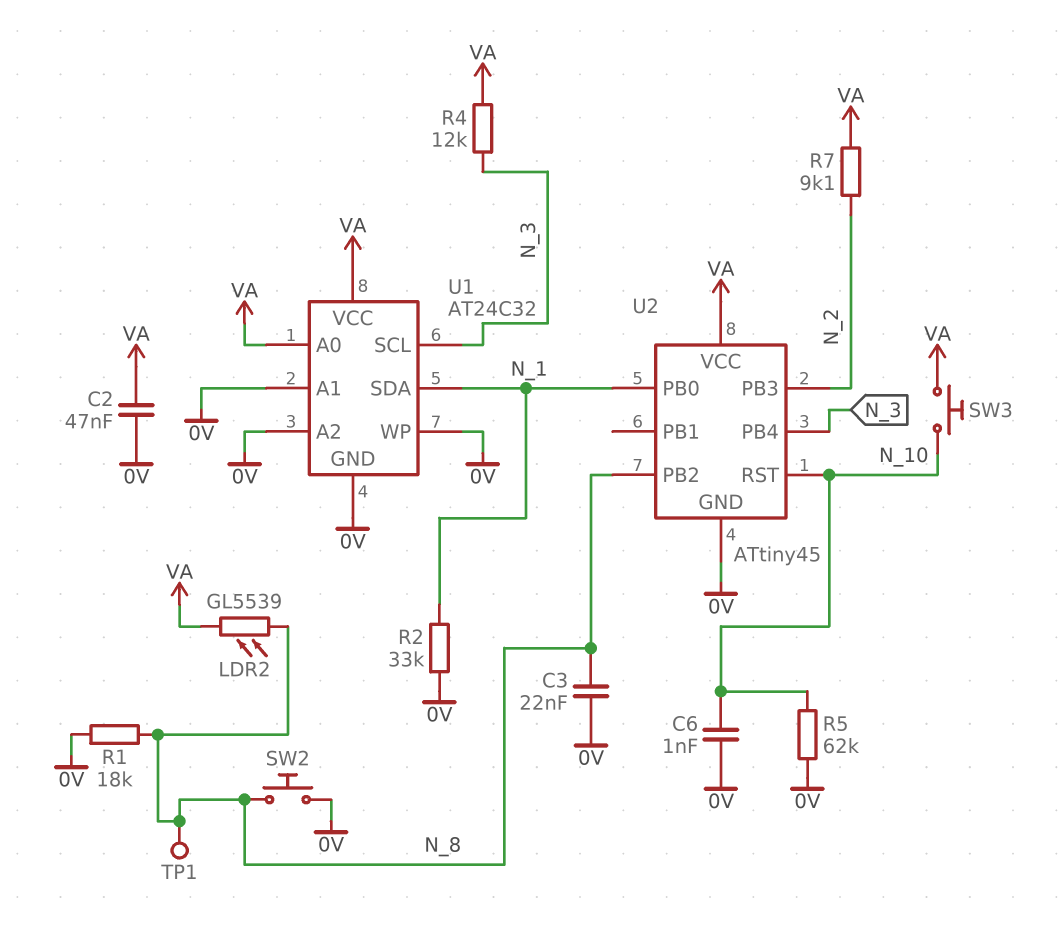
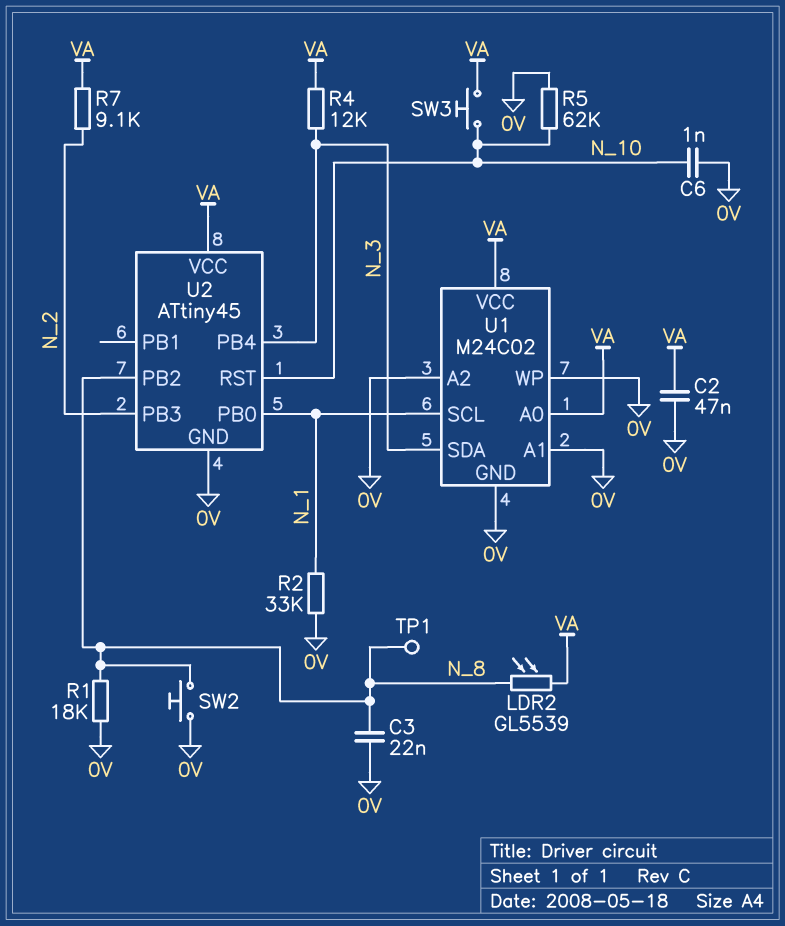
U1: AT24C32 -> M24C02
U1 pin SCL: N_3 -> N_1
U1 pin SDA: N_1 -> N_3

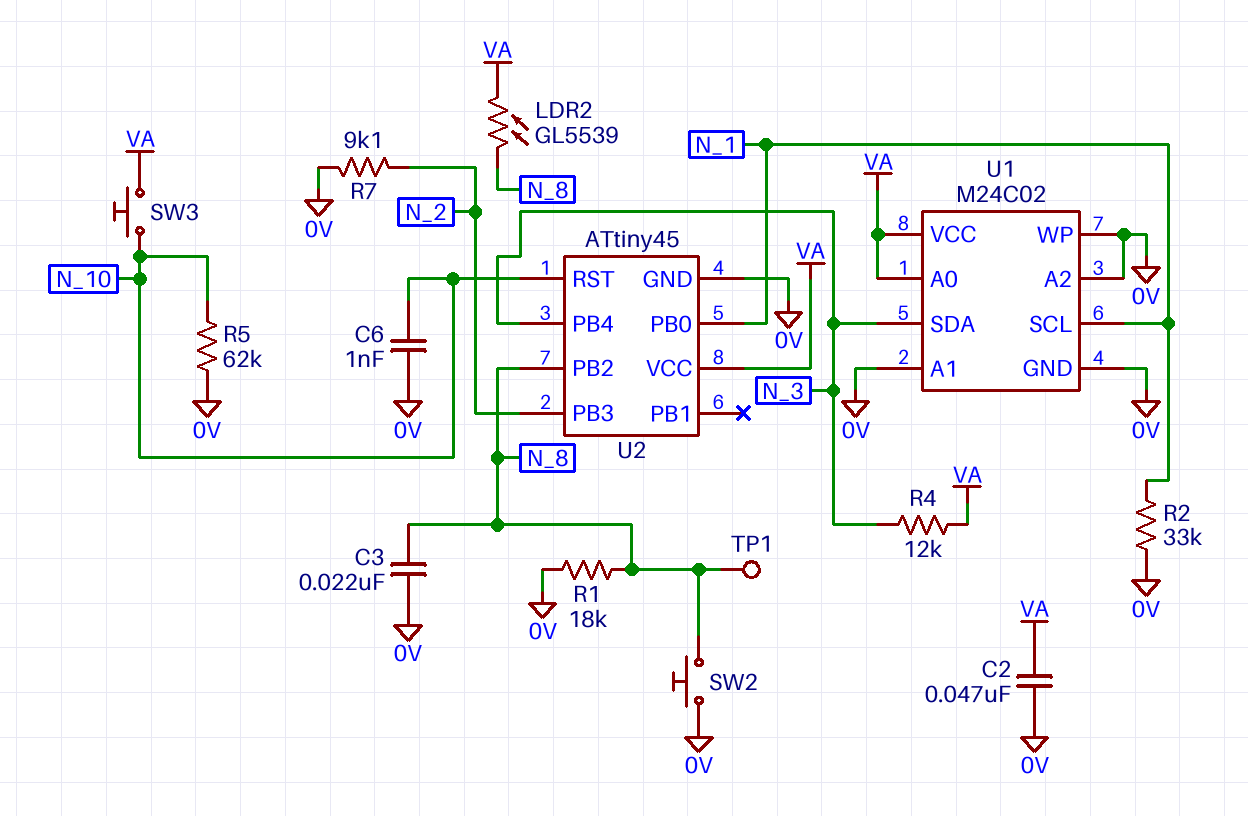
R7: 9.1k (N_2, VA) -> 9.1k (0V, N_2)

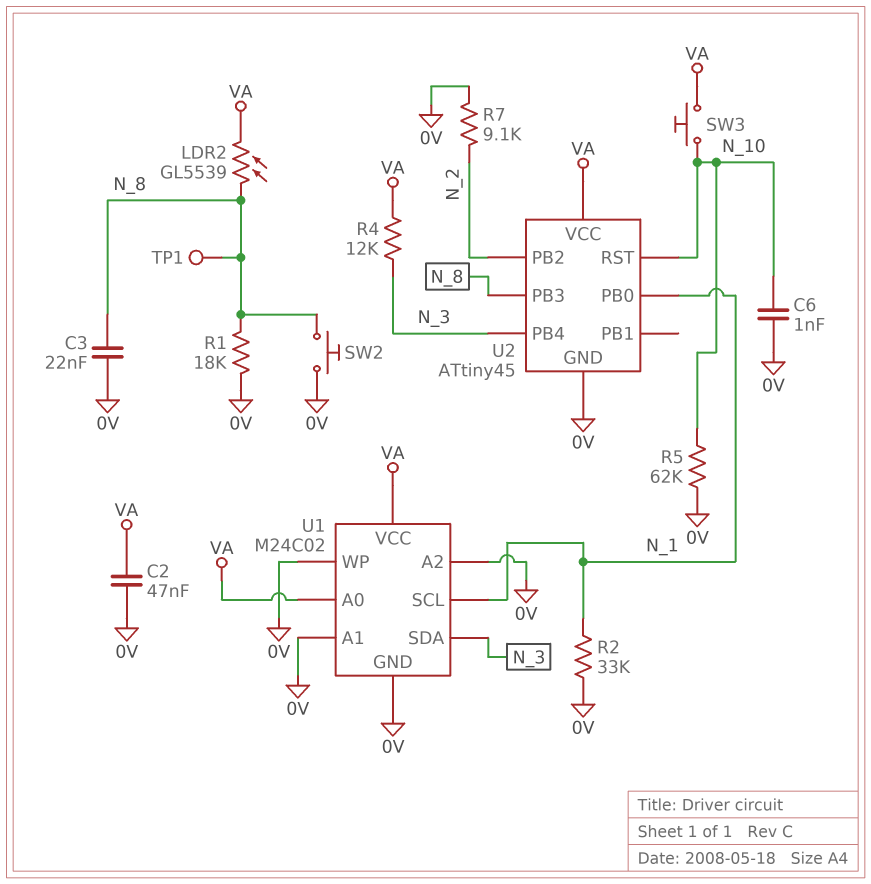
U2 pin PB2: N_8 -> N_2
U2 pin PB3: N_2 -> N_8

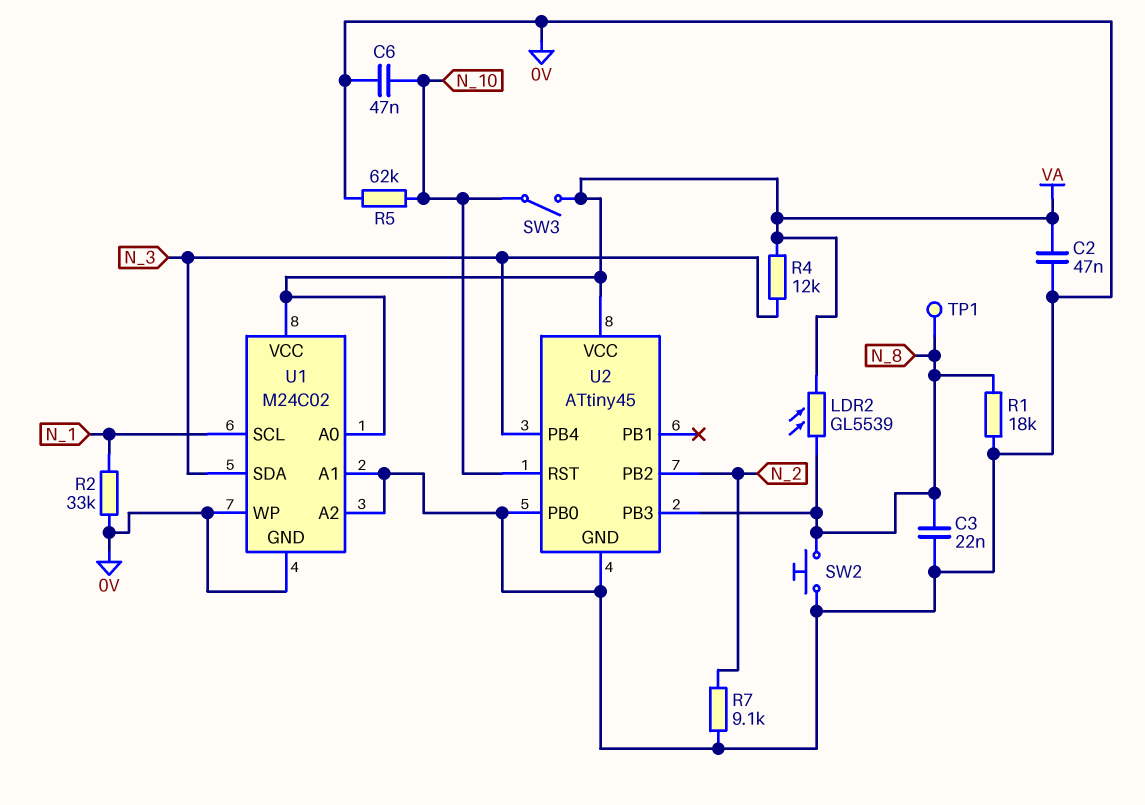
C6: 1nF (0V, N_10) -> 47nF (0V, N_10)
SW3: button (N_10, VA) -> switch (N_10, VA)
U2 pin PB0: N_1 -> 0V

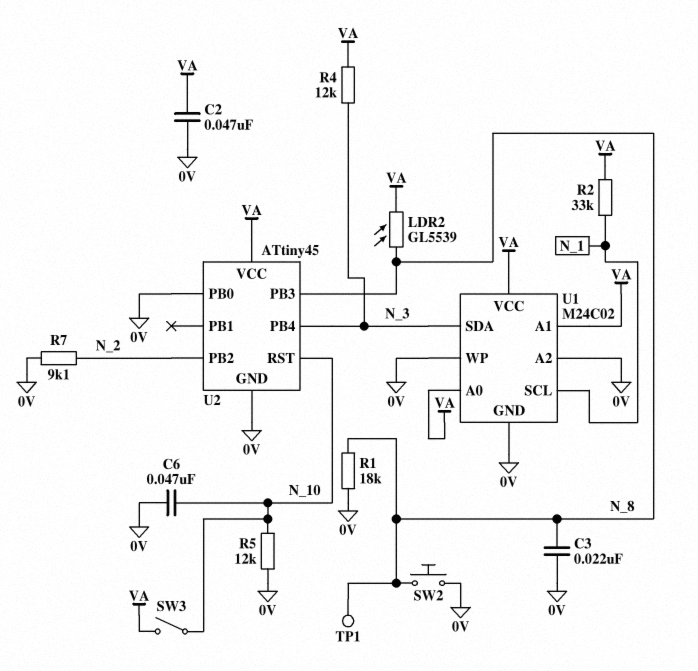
R2: 33k (0V, N_1) -> 33k (N_1, VA)
R5: 62k (0V, N_10) -> 12k (0V, N_10)
U1 pin A1: 0V -> VA

